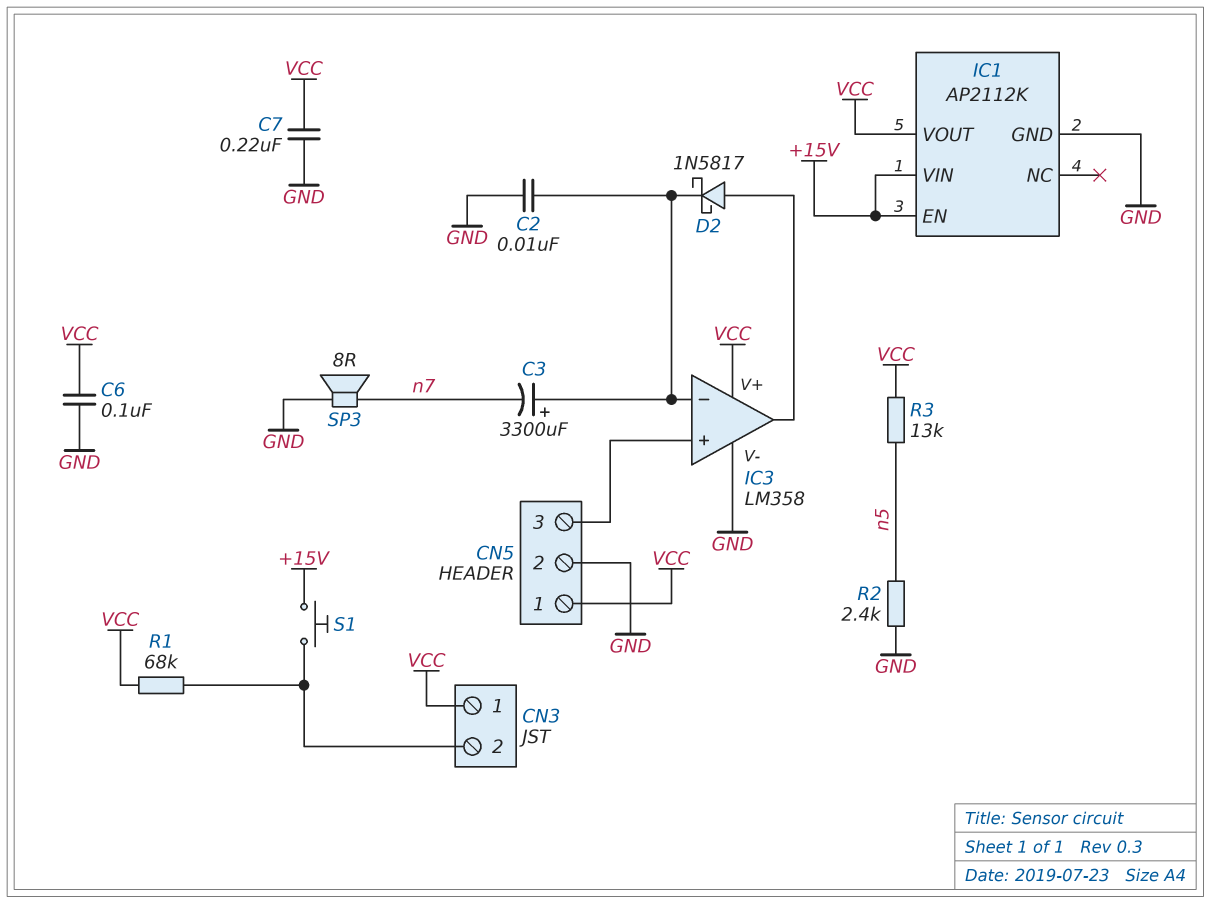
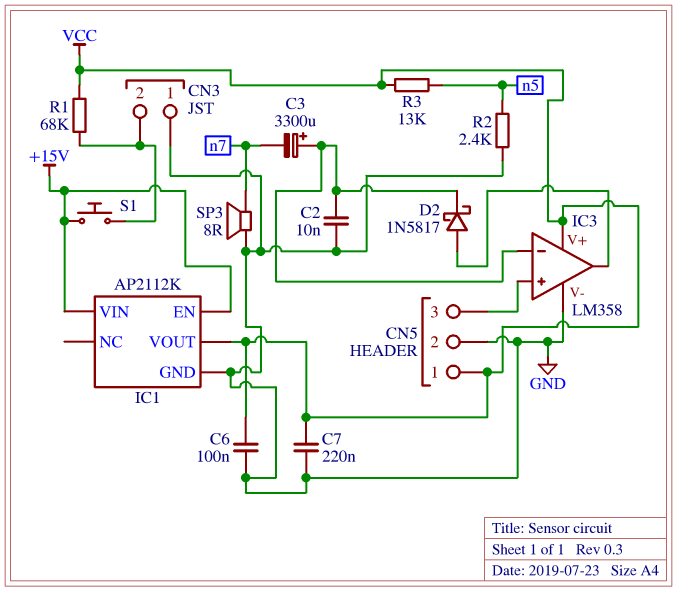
CN3 pin 1: VCC -> GND

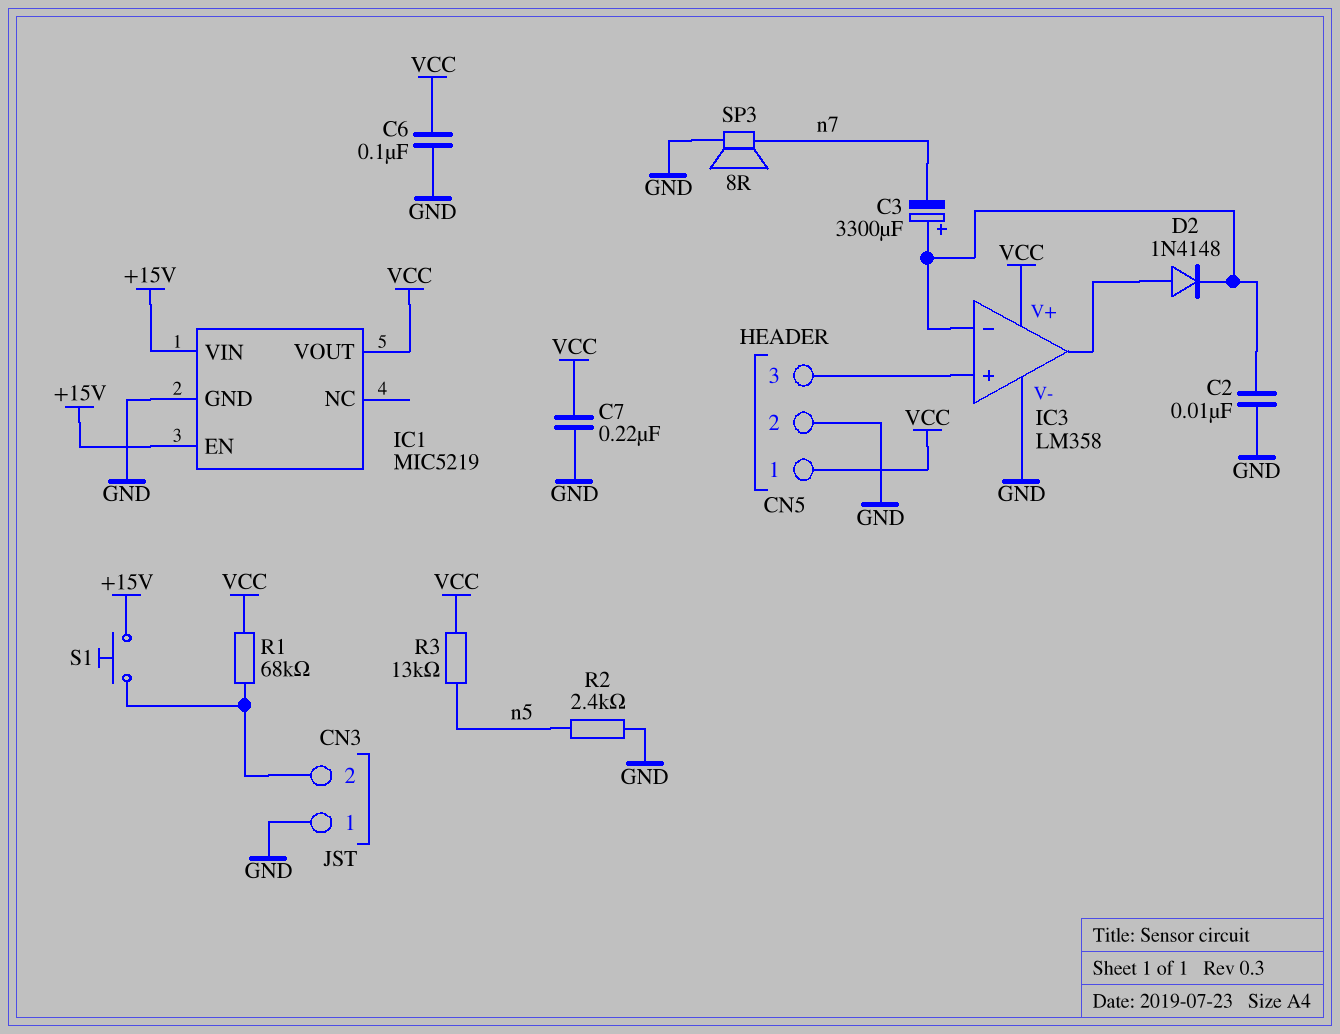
D2: schottky 1N5817 (A IC3/out, K IC3/in-) -> diode 1N4148 (A IC3/out, K IC3/in-)
IC1: AP2112K -> MIC5219

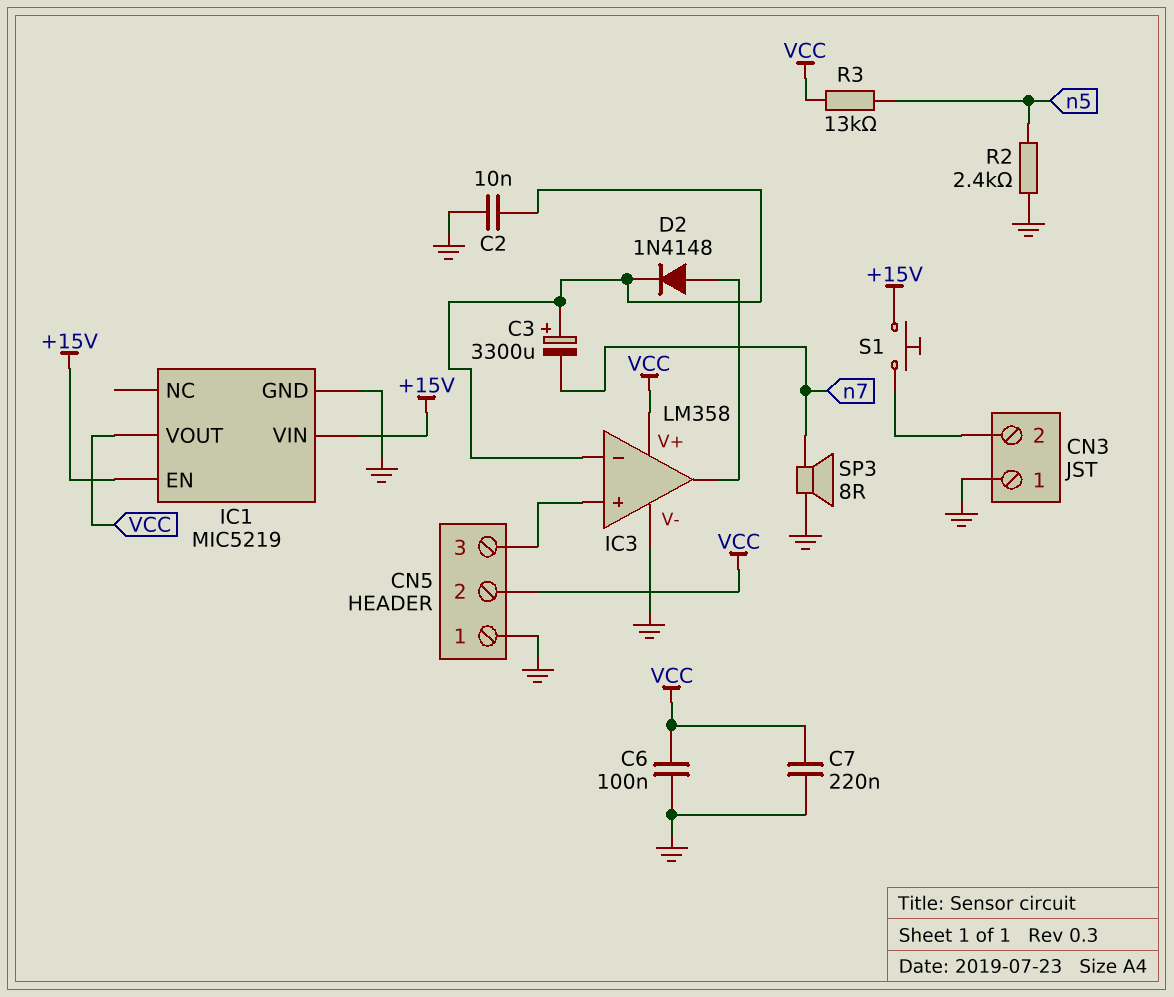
CN5 pin 1: VCC -> GND
CN5 pin 2: GND -> VCC
R1: 68k (CN3/2, VCC) -> none

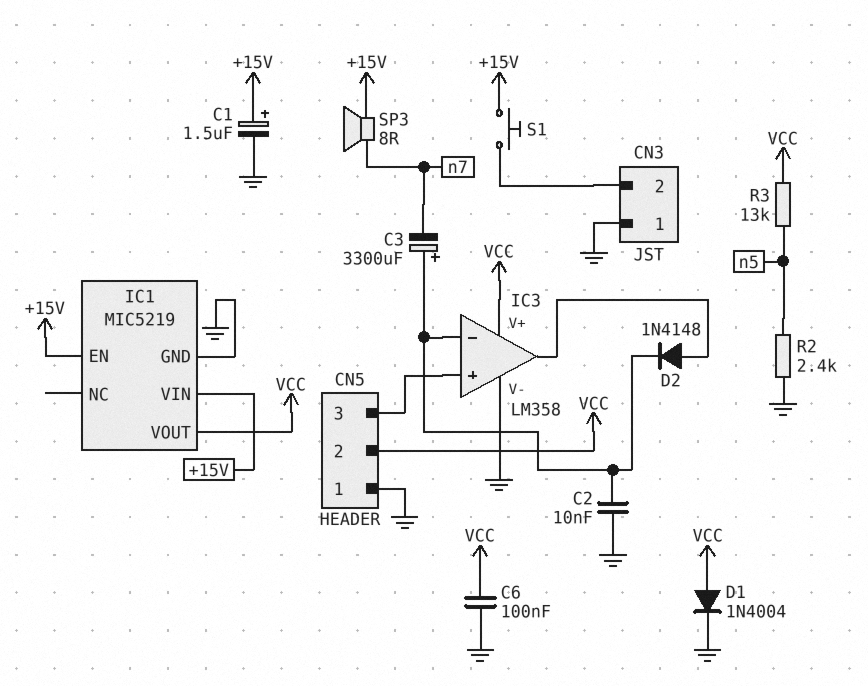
C1: none -> 1.5uF (plus +15V, minus GND)
C7: 220nF (GND, VCC) -> none
D1: none -> diode 1N4004 (A VCC, K GND)
SP3: speaker 8R (GND, n7) -> speaker 8R (+15V, n7)

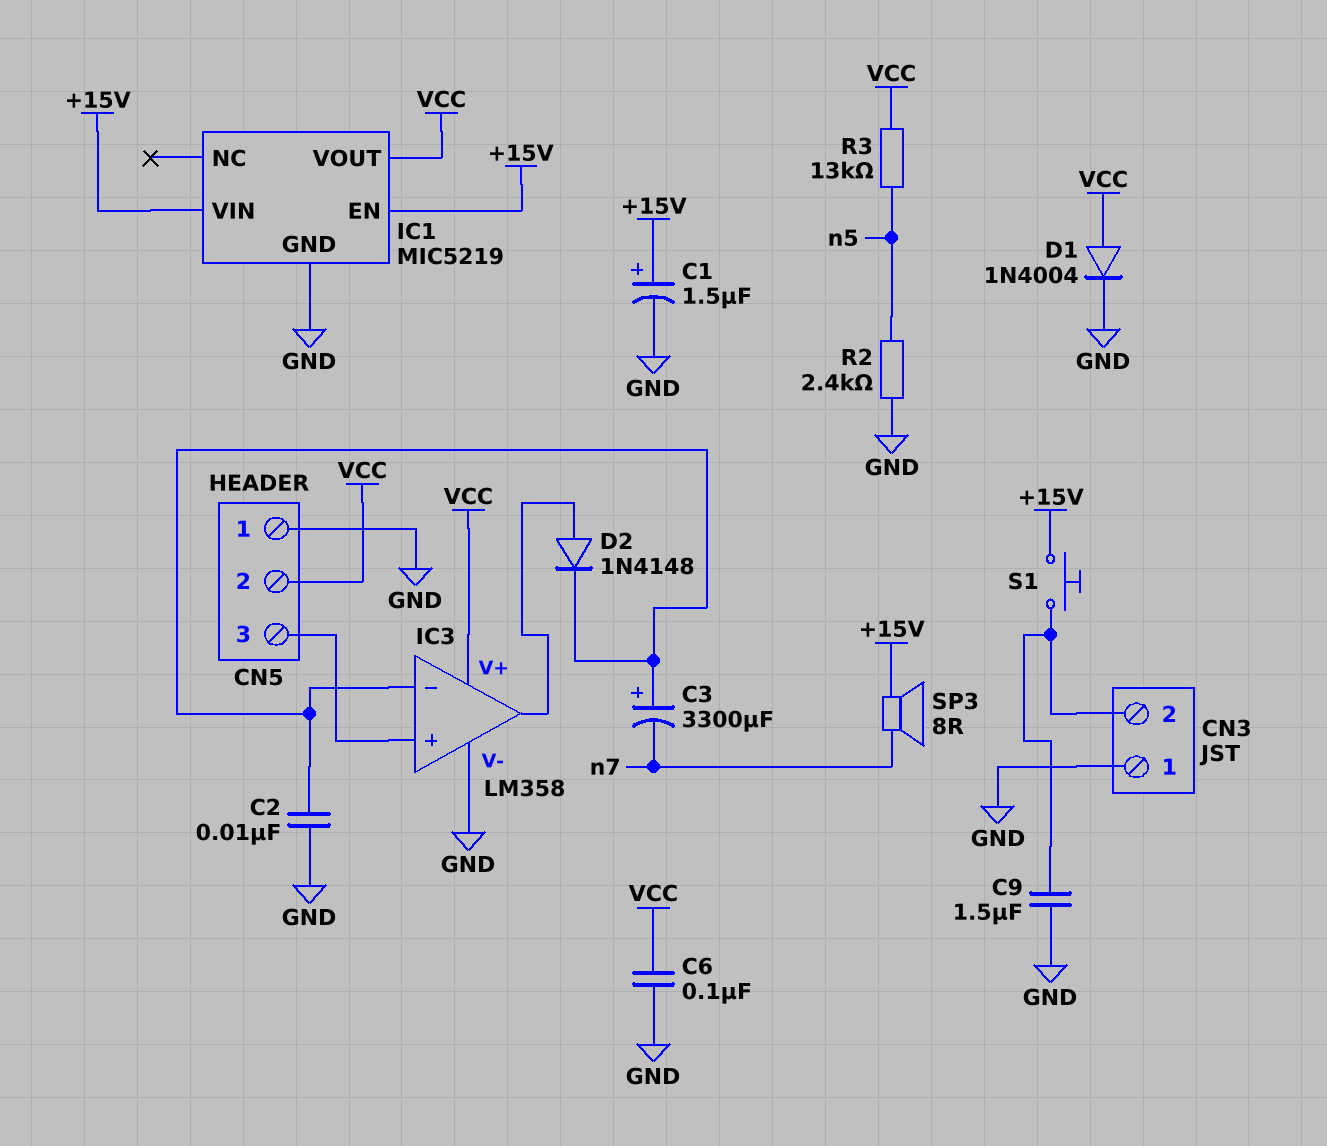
C9: none -> 1.5uF (CN3/2, GND)

